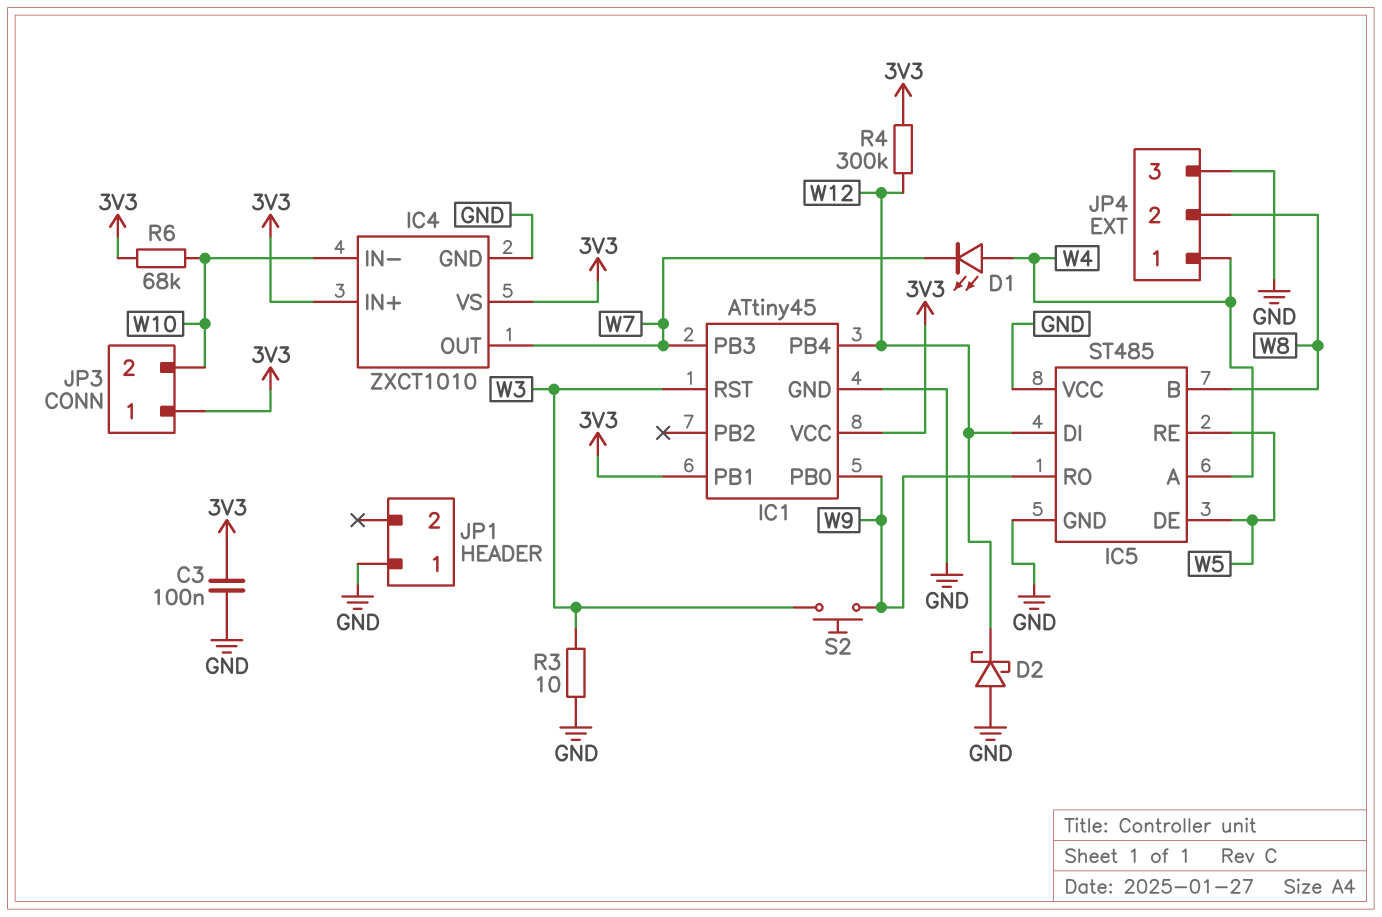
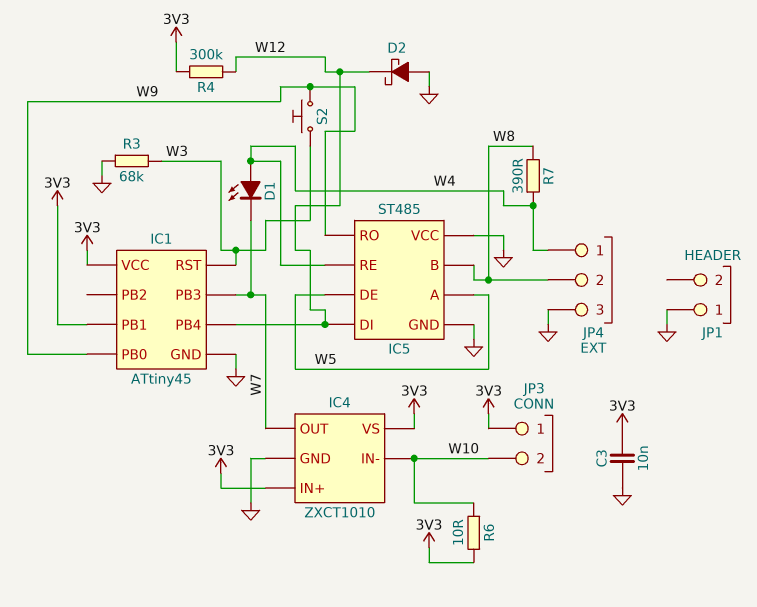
C3: 100nF (3V3, GND) -> 10nF (3V3, GND)
IC5 pin A: W4 -> W5
IC5 pin RE: W5 -> W4
R3: 10 (GND, W3) -> 68k (GND, W3)
R6: 68k (3V3, W10) -> 10 (3V3, W10)
R7: none -> 390 (W4, W8)

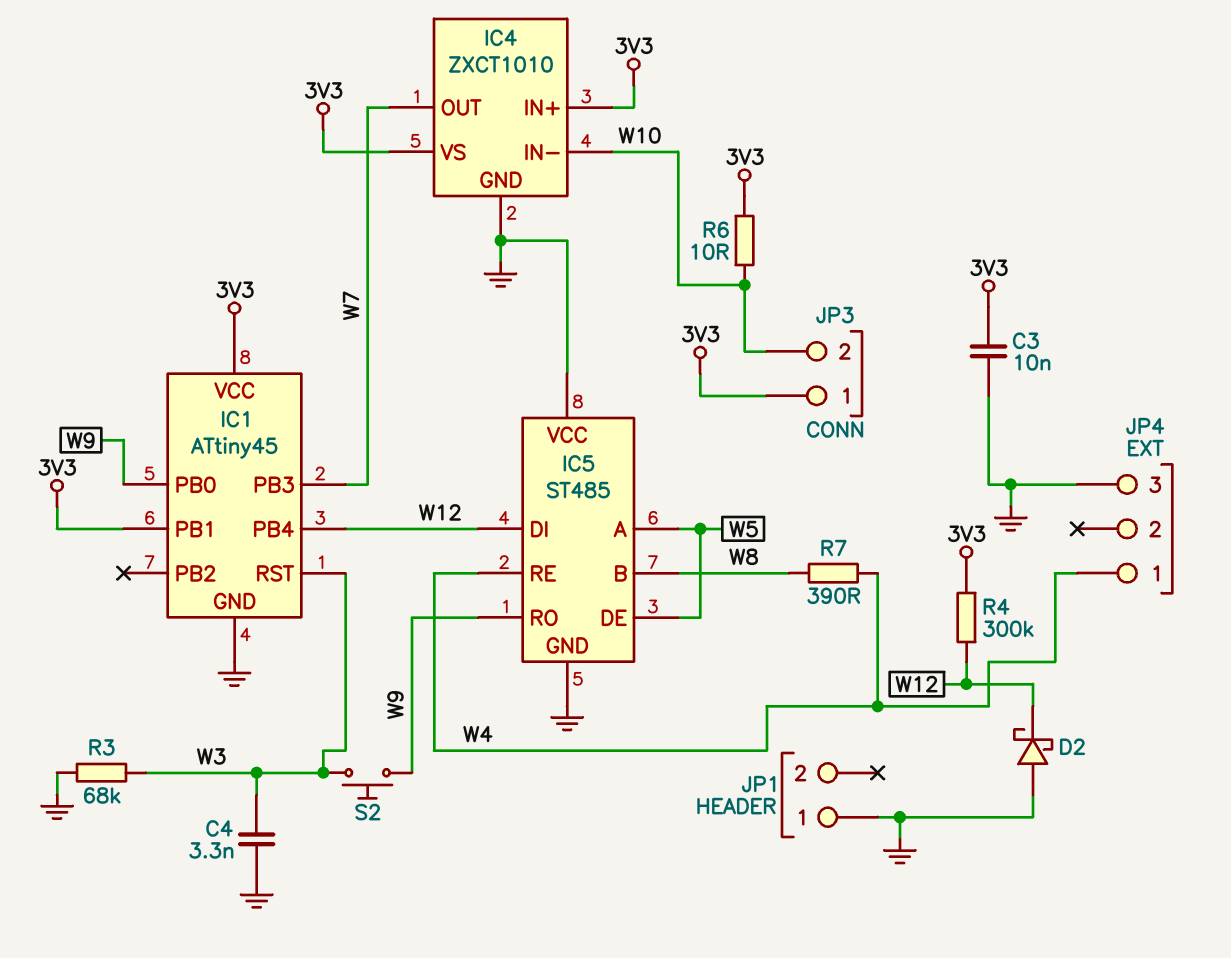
C4: none -> 3.3nF (GND, W3)
D1: LED (A W4, K W7) -> none
JP4 pin 2: W8 -> none

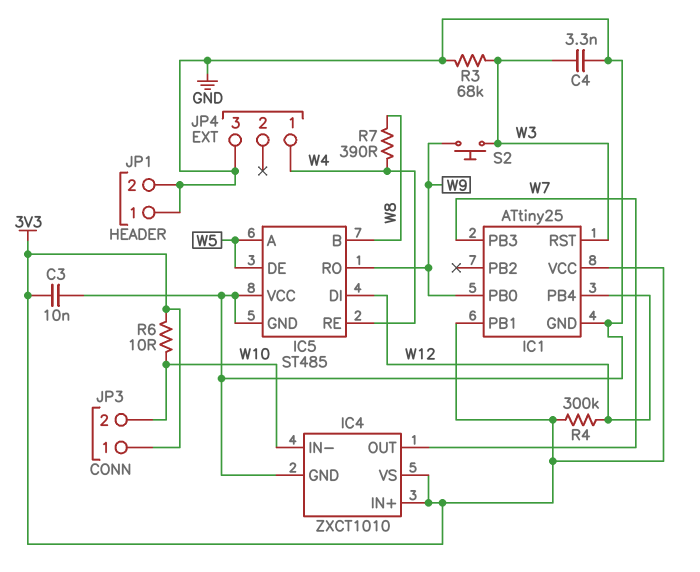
D2: schottky (A GND, K W12) -> none
IC1: ATtiny45 -> ATtiny25
JP1 pin 2: none -> GND

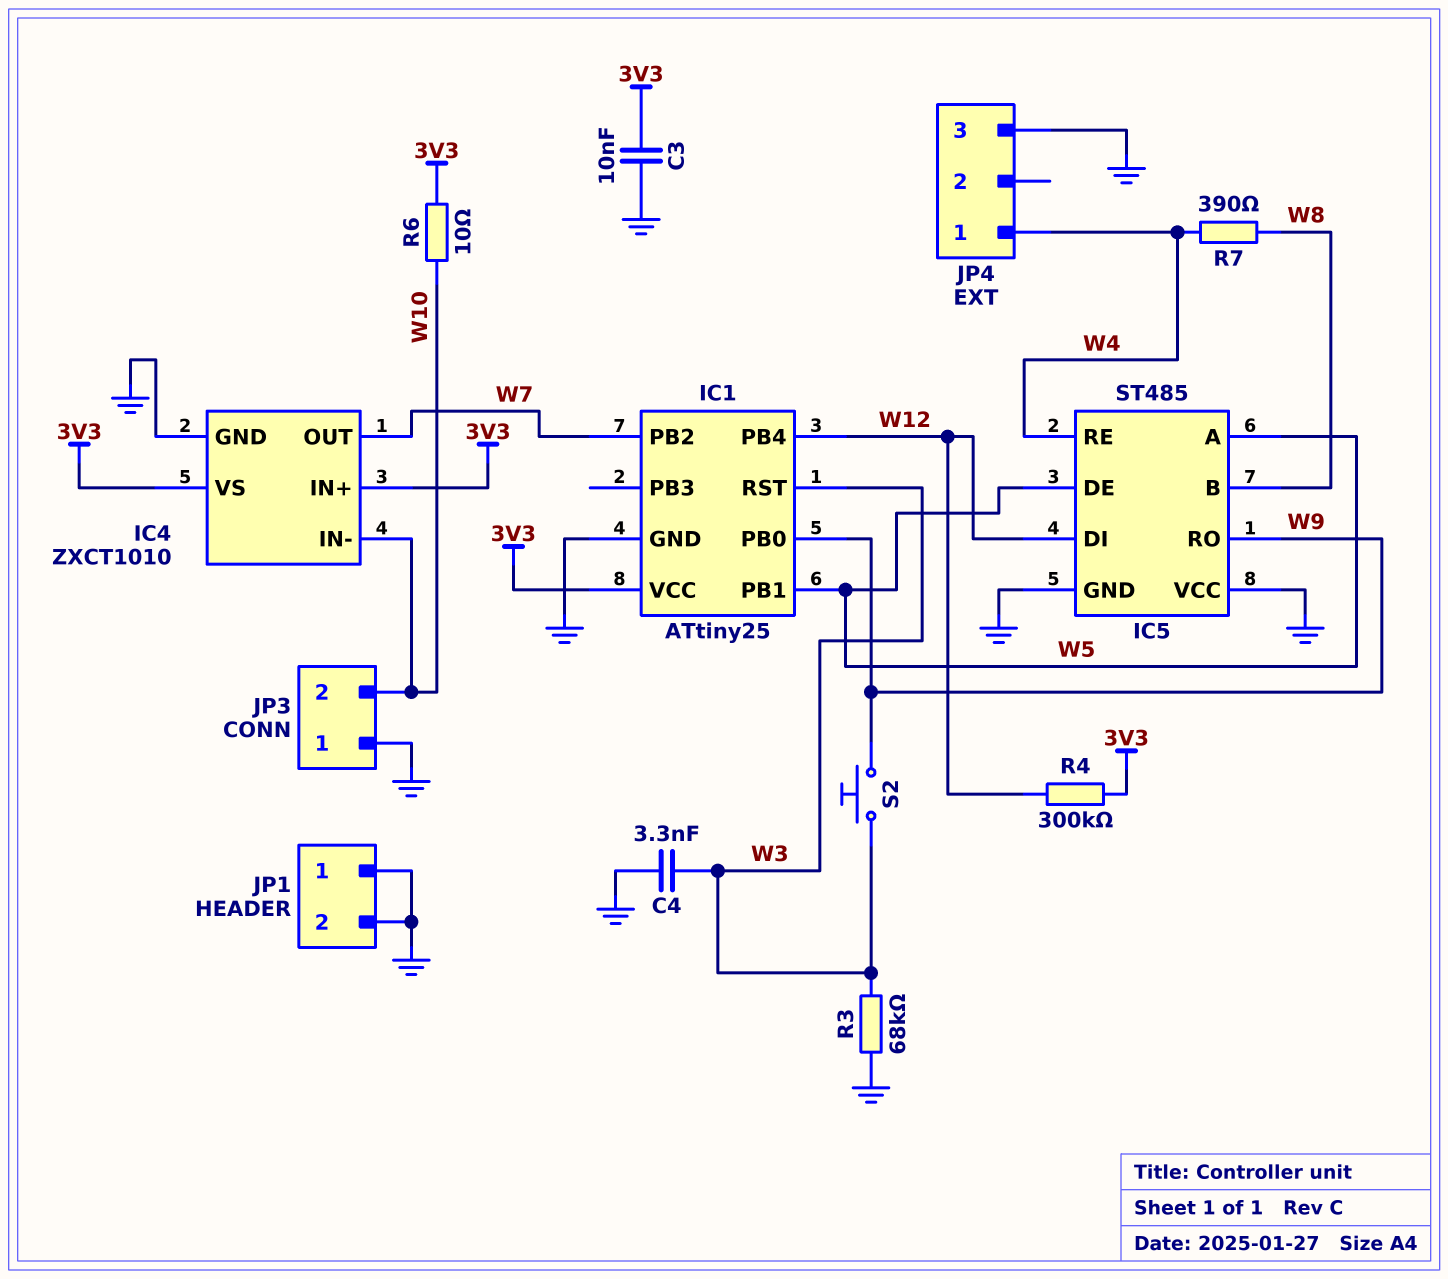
IC1 pin PB1: 3V3 -> W5
IC1 pin PB2: none -> W7
IC1 pin PB3: W7 -> none
JP3 pin 1: 3V3 -> GND

